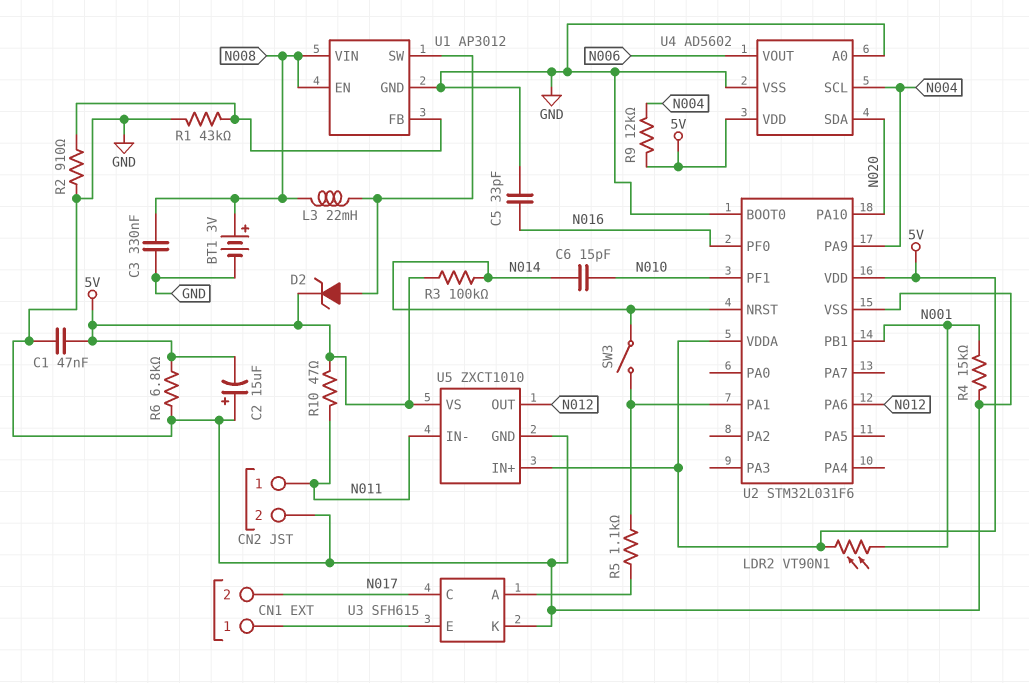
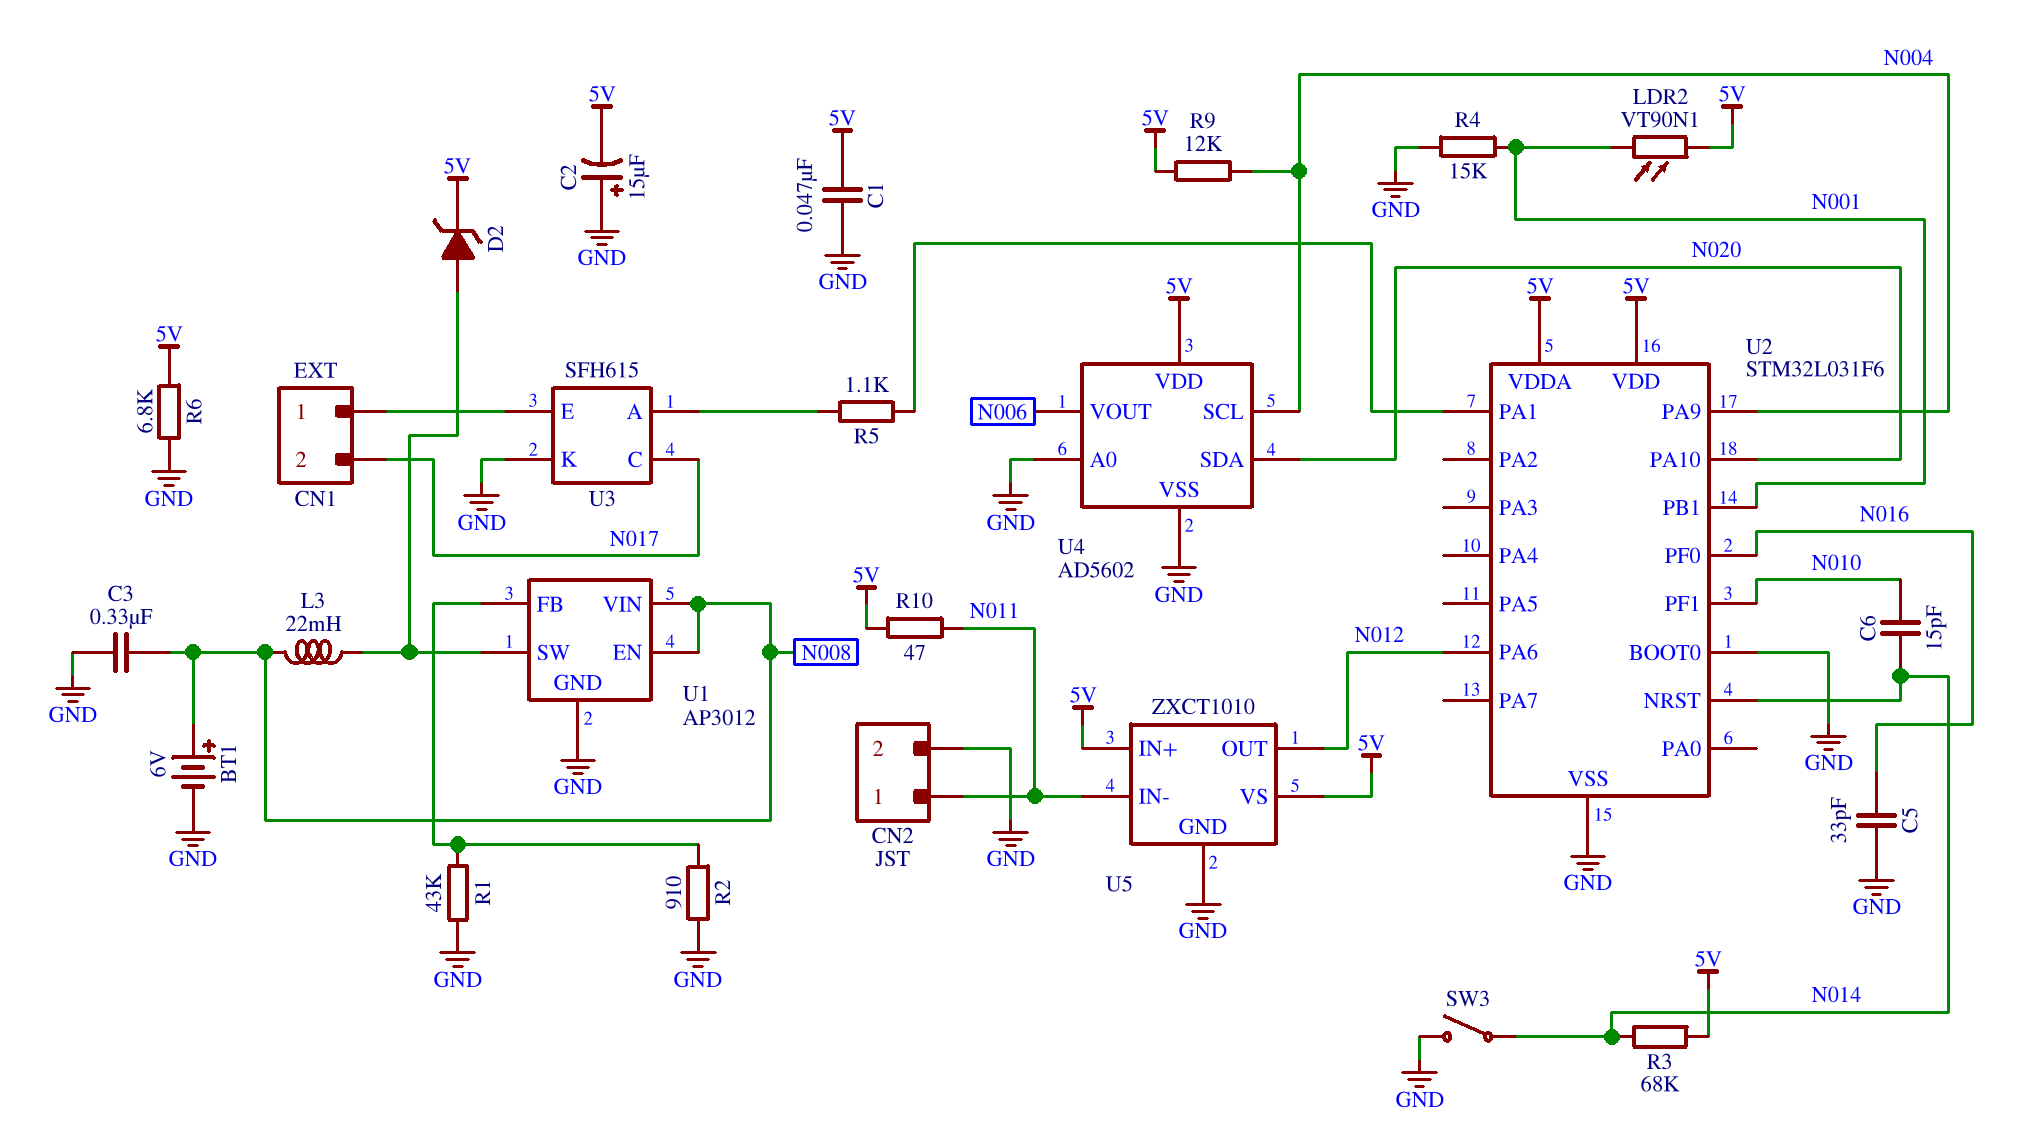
BT1: 3V (plus N008, minus GND) -> 6V (plus N008, minus GND)
R3: 100k (5V, N014) -> 68k (5V, N014)
SW3: switch (N014, U2/PA1) -> switch (GND, N014)

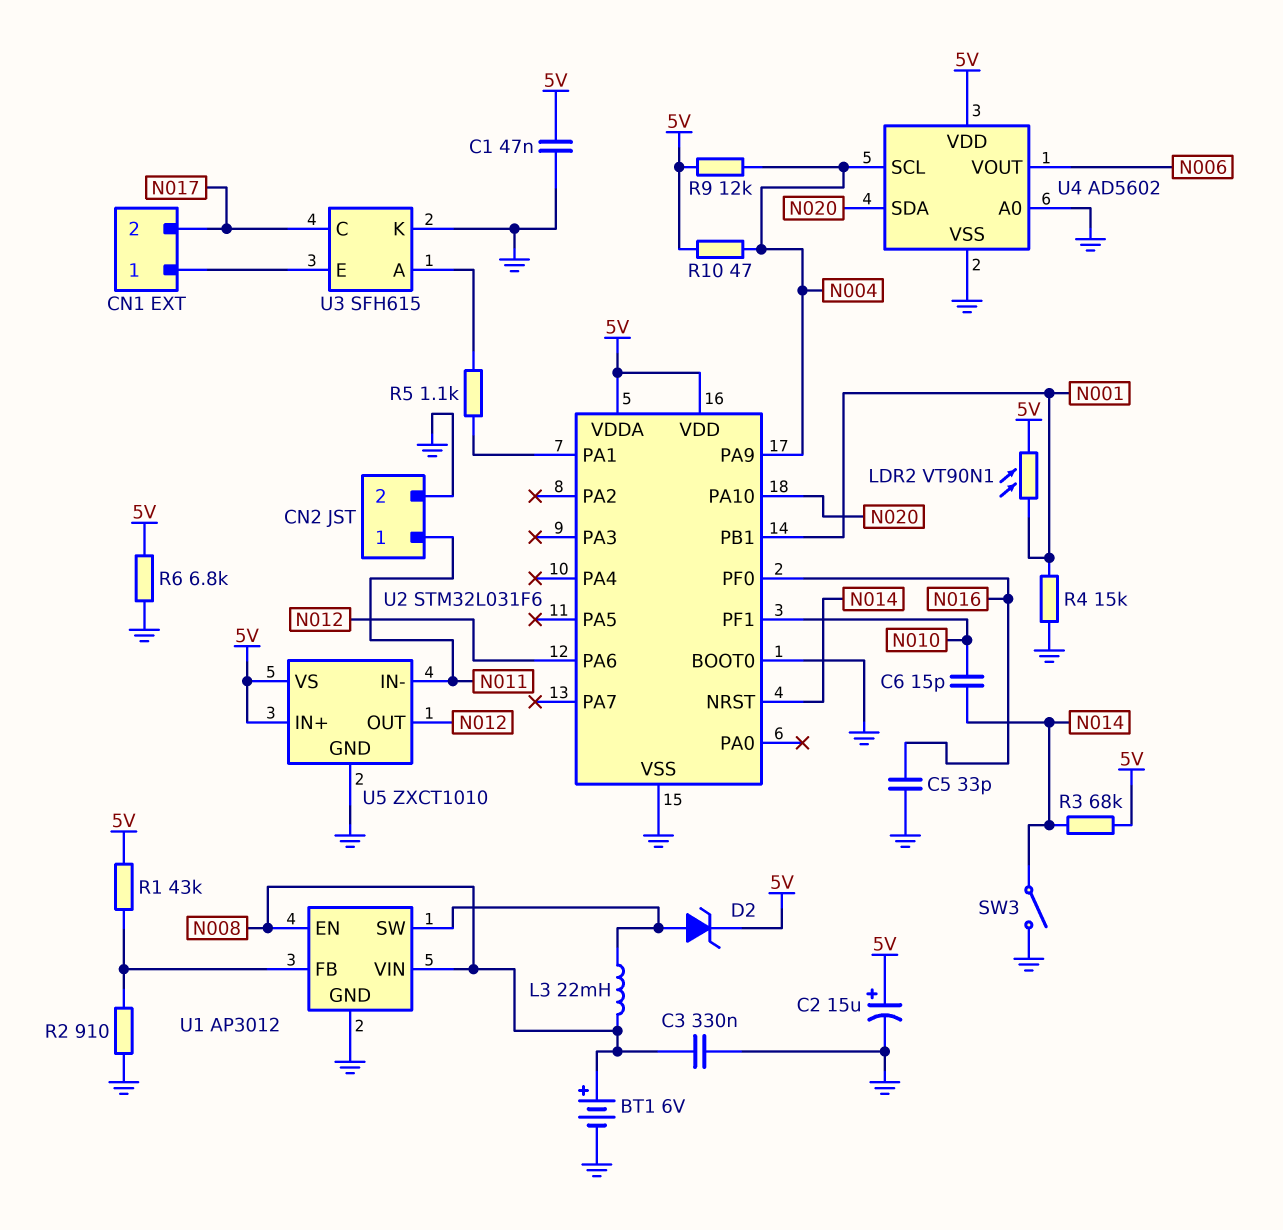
C2: 15uF (plus GND, minus 5V) -> 15uF (plus 5V, minus GND)
R1: 43k (GND, U1/FB) -> 43k (5V, U1/FB)
R10: 47 (5V, N011) -> 47 (5V, N004)

